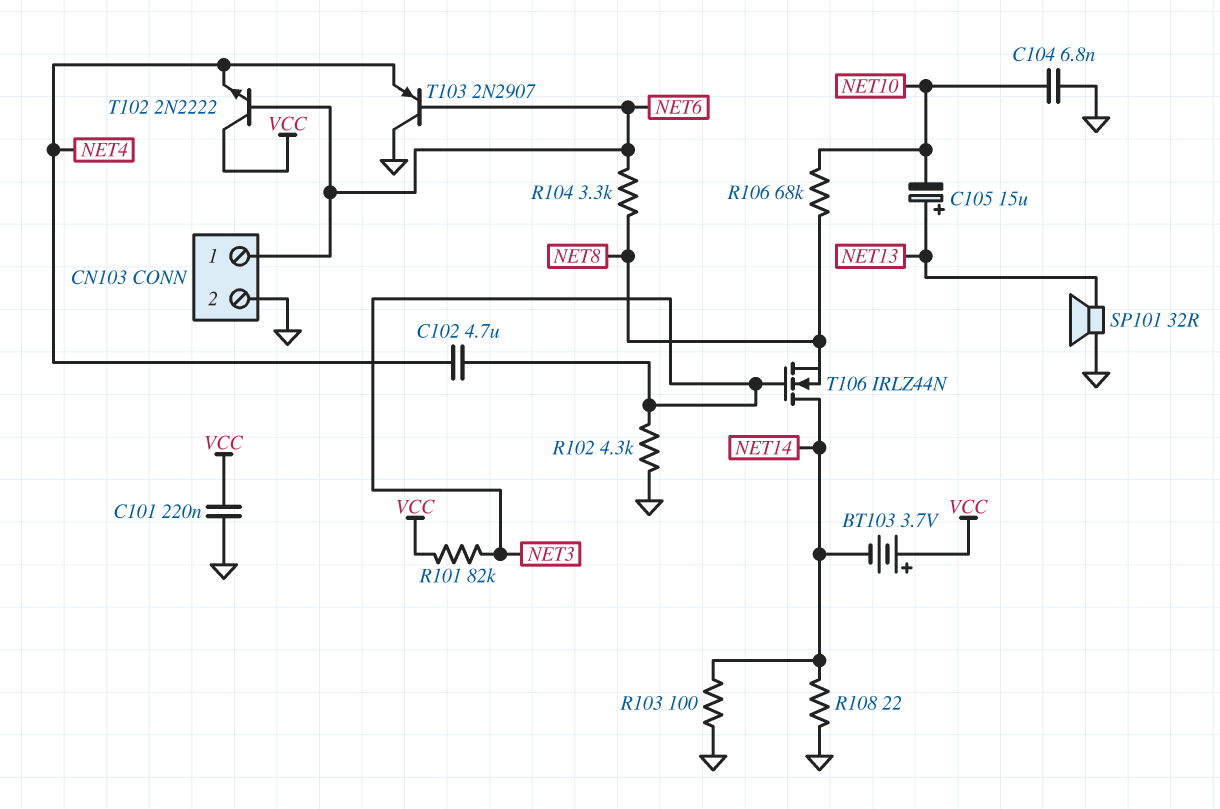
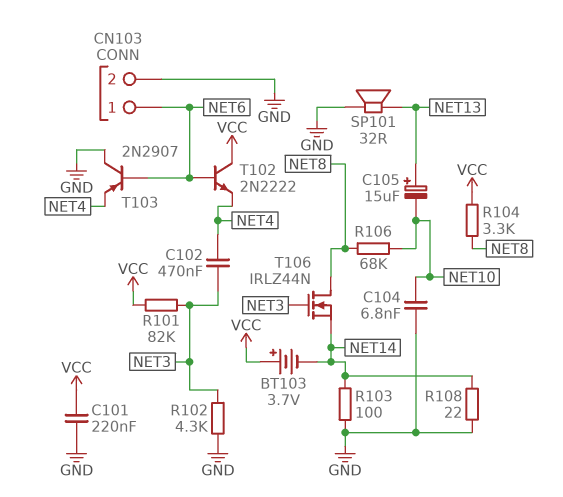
C102: 4.7uF (NET3, NET4) -> 470nF (NET3, NET4)
R104: 3.3k (NET6, NET8) -> 3.3k (NET8, VCC)
T106: NMOS IRLZ44N (G NET3, D NET14, S NET8) -> NMOS IRLZ44N (G NET3, D NET8, S NET14)

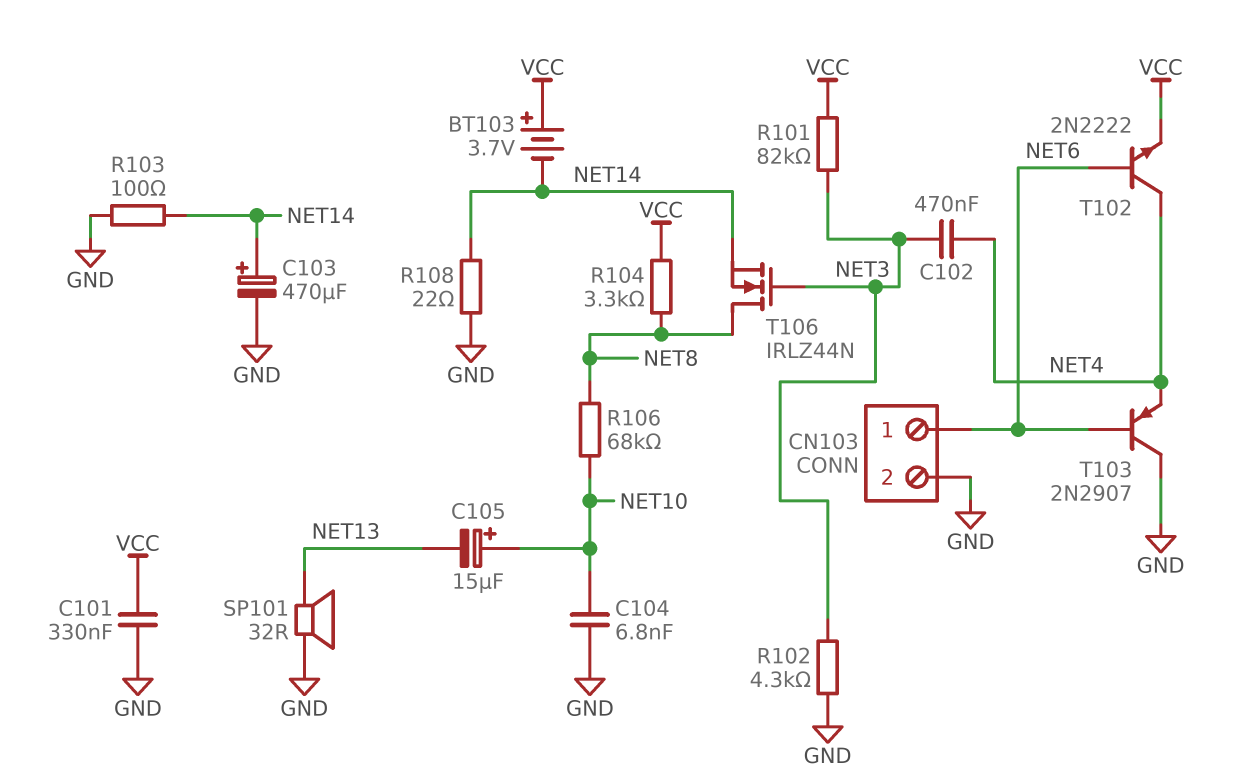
C101: 220nF (GND, VCC) -> 330nF (GND, VCC)
C103: none -> 470uF (plus NET14, minus GND)
C105: 15uF (plus NET13, minus NET10) -> 15uF (plus NET10, minus NET13)
T102: NPN 2N2222 (B NET6, C VCC, E NET4) -> NPN 2N2222 (B NET6, C NET4, E VCC)

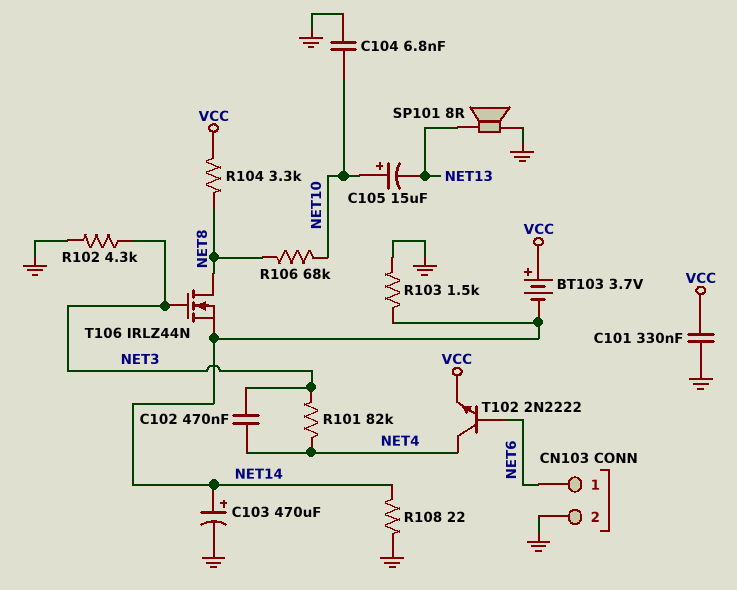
R101: 82k (NET3, VCC) -> 82k (NET3, NET4)
R103: 100 (GND, NET14) -> 1.5k (GND, NET14)
SP101: speaker 32R (GND, NET13) -> speaker 8R (GND, NET13)
T103: PNP 2N2907 (B NET6, C GND, E NET4) -> none

